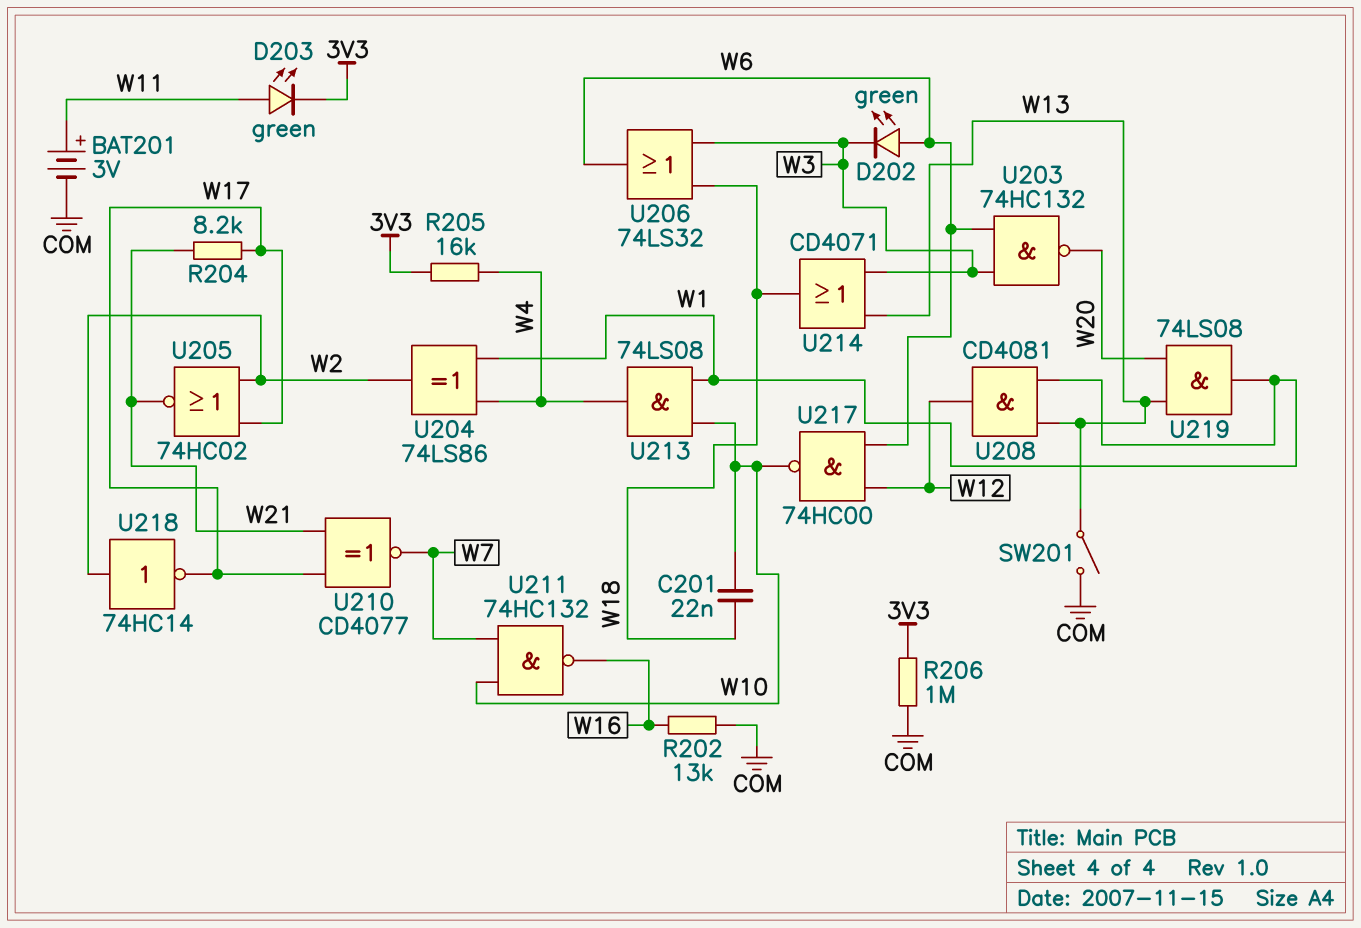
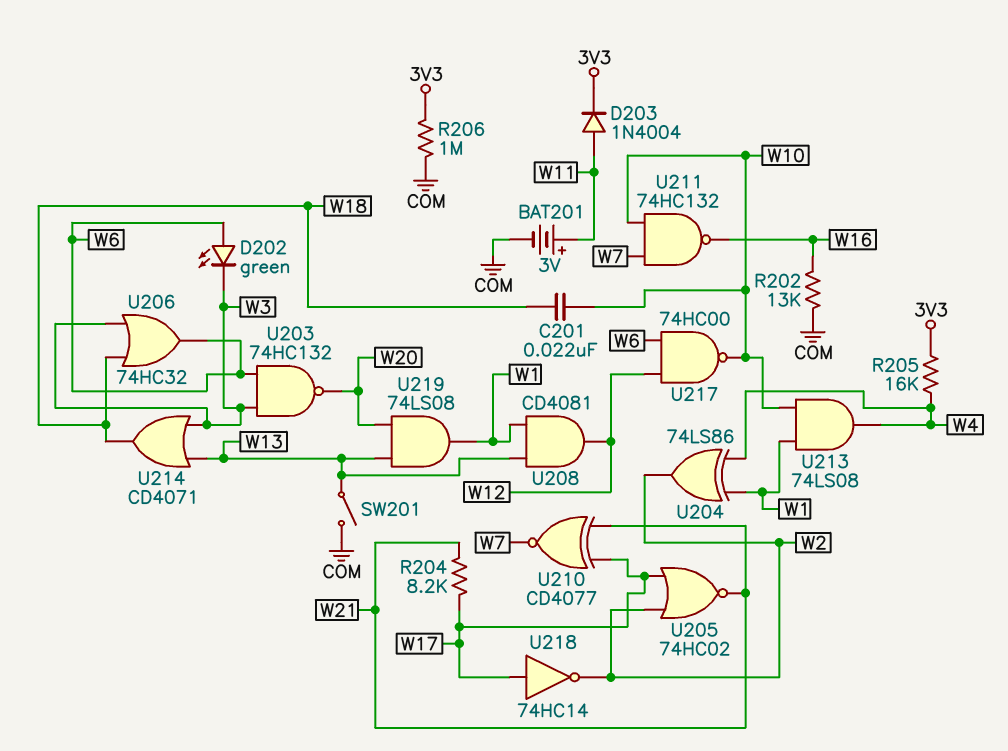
D203: LED green (A W11, K 3V3) -> diode 1N4004 (A W11, K 3V3)
U206: OR 74LS32 (in W3, in W18, out W6) -> OR 74HC32 (in W3, in W18, out W6)
U218: NOT 74HC14 (in W2, out W17) -> NOT 74HC14 (in W17, out W2)

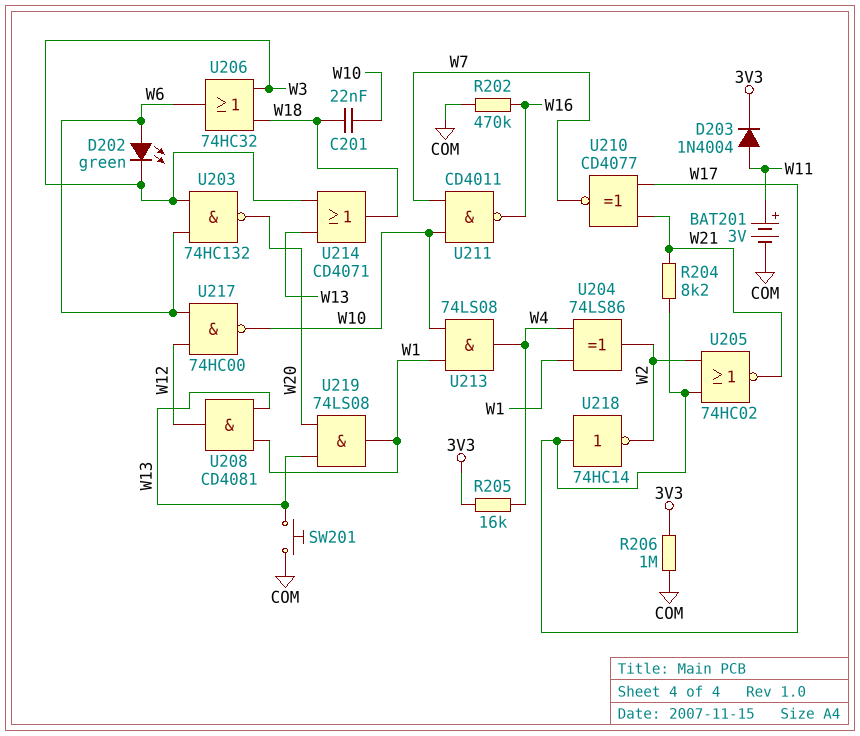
R202: 13k (COM, W16) -> 470k (COM, W16)
SW201: switch (COM, W13) -> button (COM, W13)
U211: NAND 74HC132 (in W7, in W10, out W16) -> NAND CD4011 (in W7, in W10, out W16)

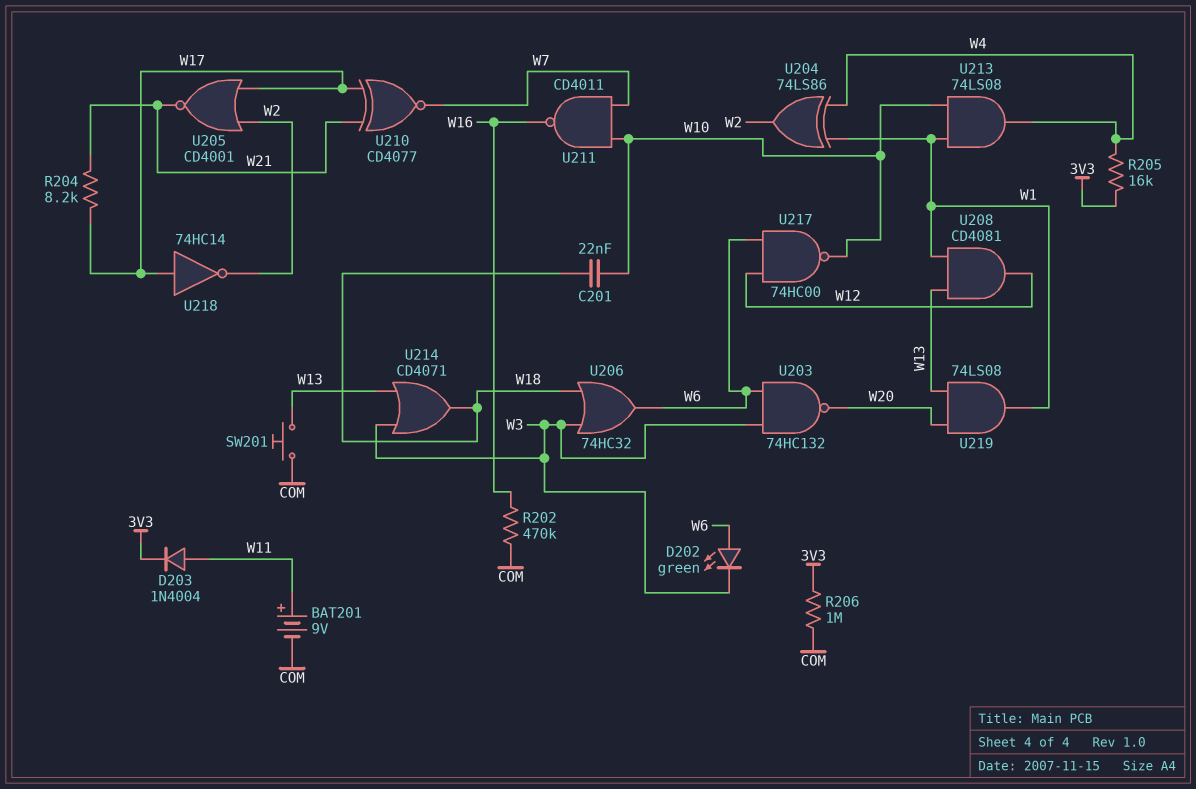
BAT201: 3V (plus W11, minus COM) -> 9V (plus W11, minus COM)
U205: NOR 74HC02 (in W2, in W17, out W21) -> NOR CD4001 (in W2, in W17, out W21)

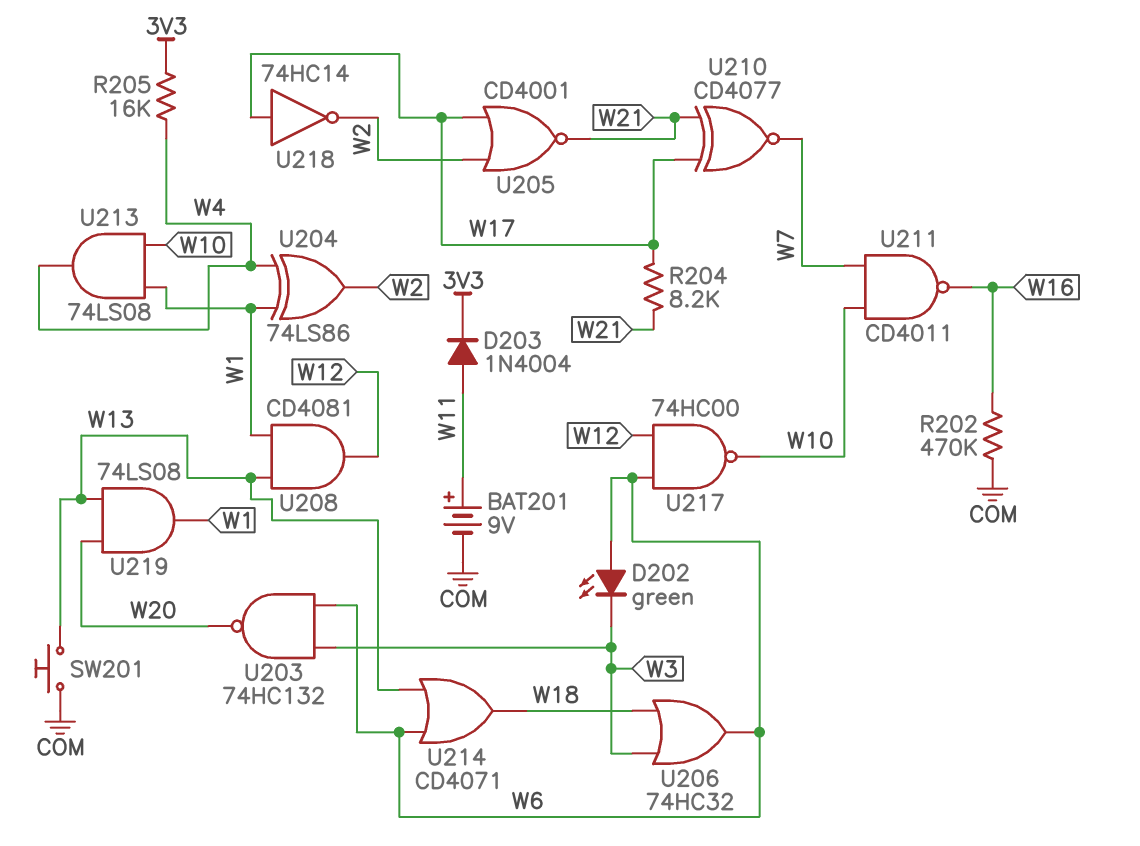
C201: 22nF (W10, W18) -> none
R206: 1M (3V3, COM) -> none
U214: OR CD4071 (in W3, in W13, out W18) -> OR CD4071 (in W6, in W13, out W18)

